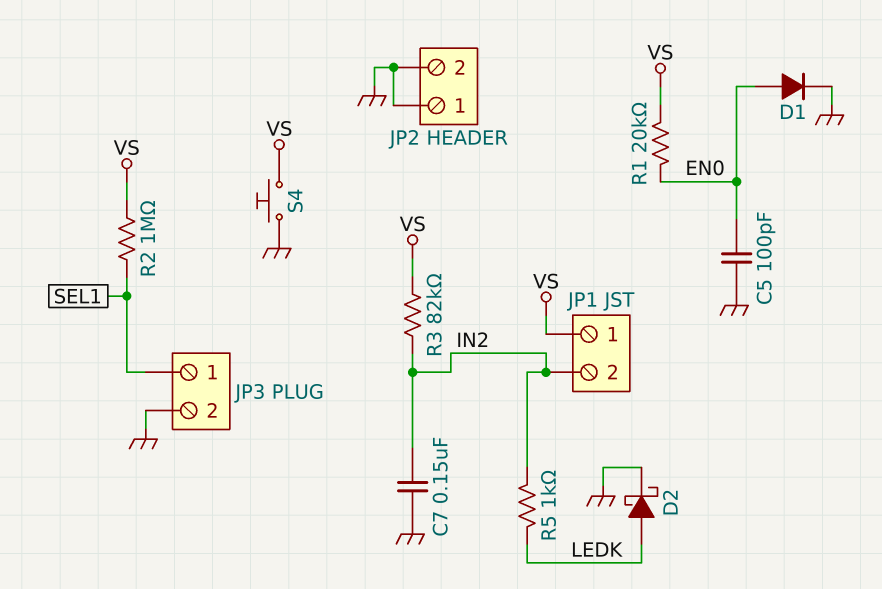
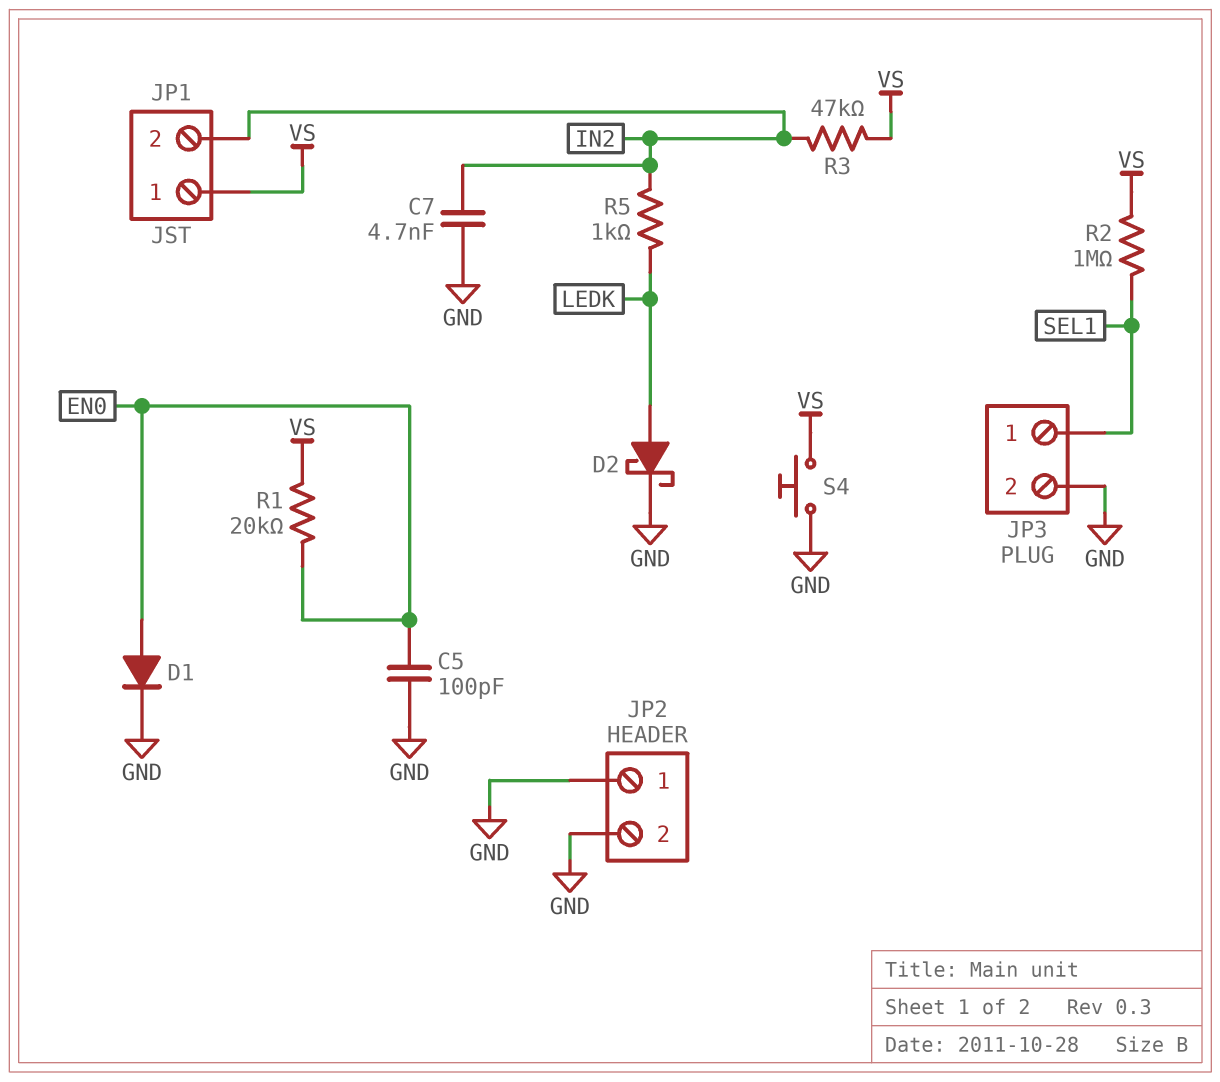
C7: 150nF (GND, IN2) -> 4.7nF (GND, IN2)
R3: 82k (IN2, VS) -> 47k (IN2, VS)

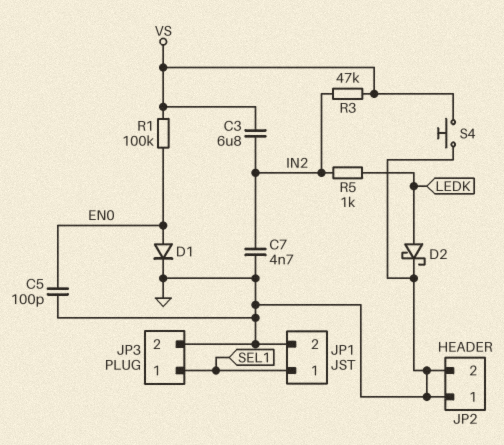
C3: none -> 6.8uF (IN2, VS)
JP1 pin 1: VS -> SEL1
JP1 pin 2: IN2 -> GND
R1: 20k (EN0, VS) -> 100k (EN0, VS)
R2: 1M (SEL1, VS) -> none

